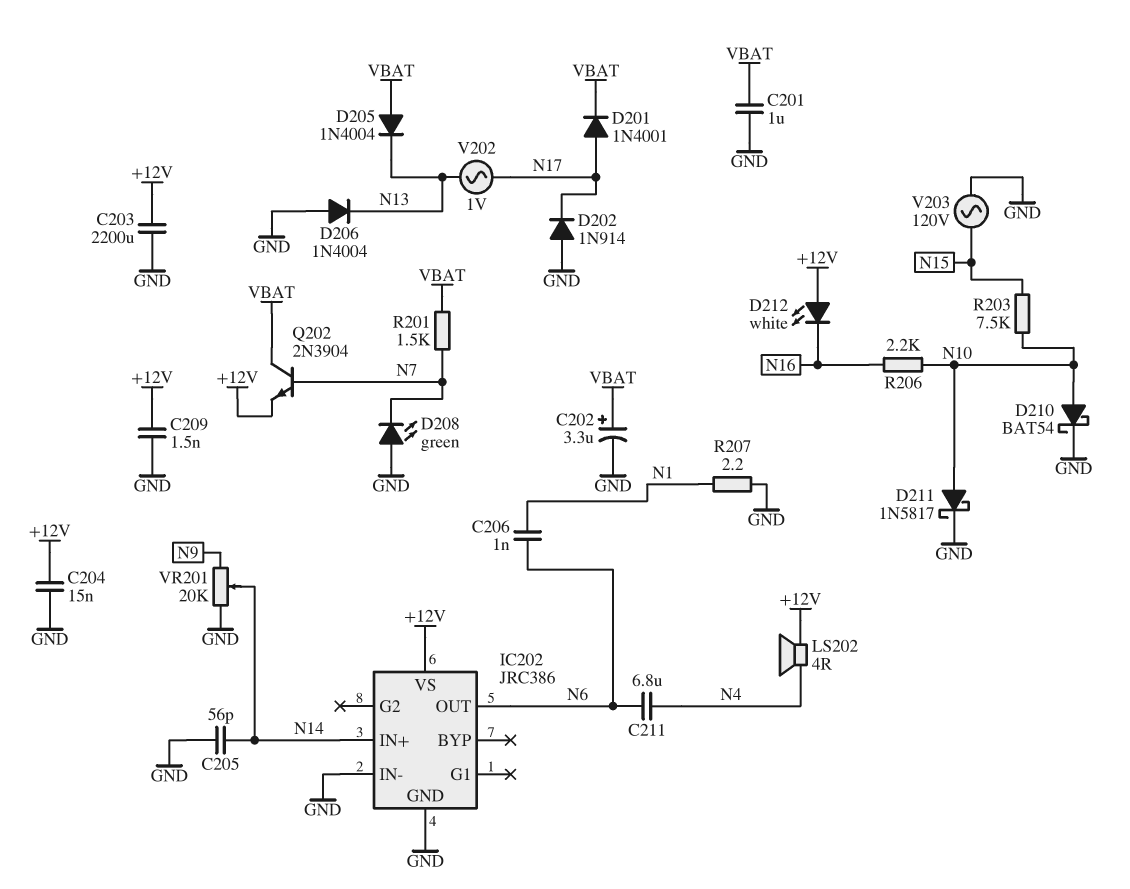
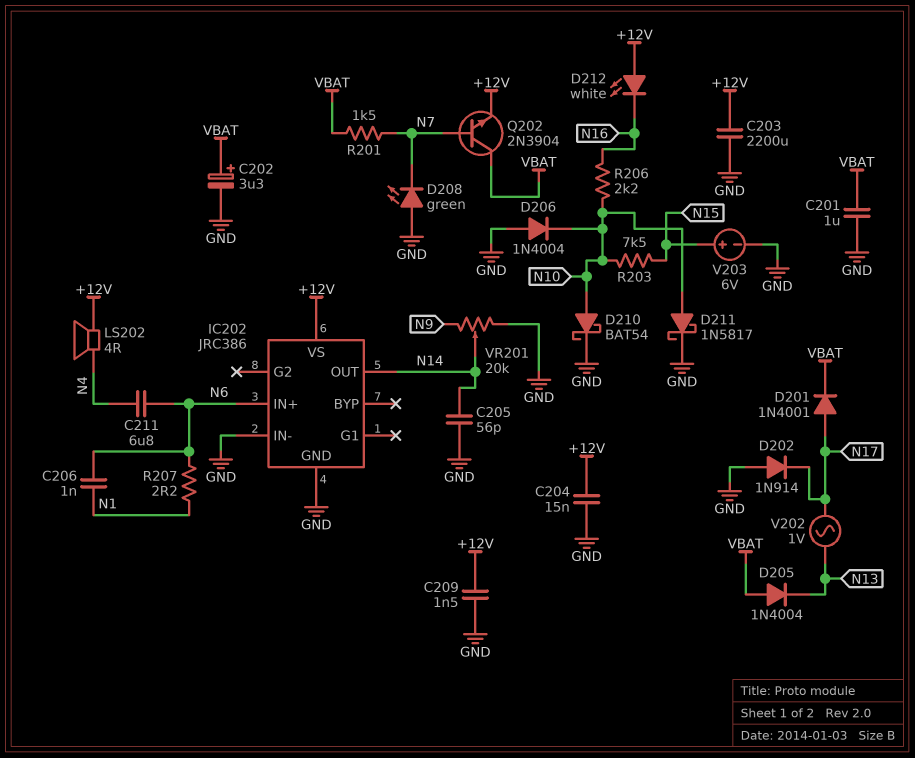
D206: diode 1N4004 (A GND, K N13) -> diode 1N4004 (A GND, K N10)
IC202 pin IN+: N14 -> N6
IC202 pin OUT: N6 -> N14
R207: 2.2 (GND, N1) -> 2.2 (N1, N6)
V203: AC 120V (GND, N15) -> 6V (plus N15, minus GND)

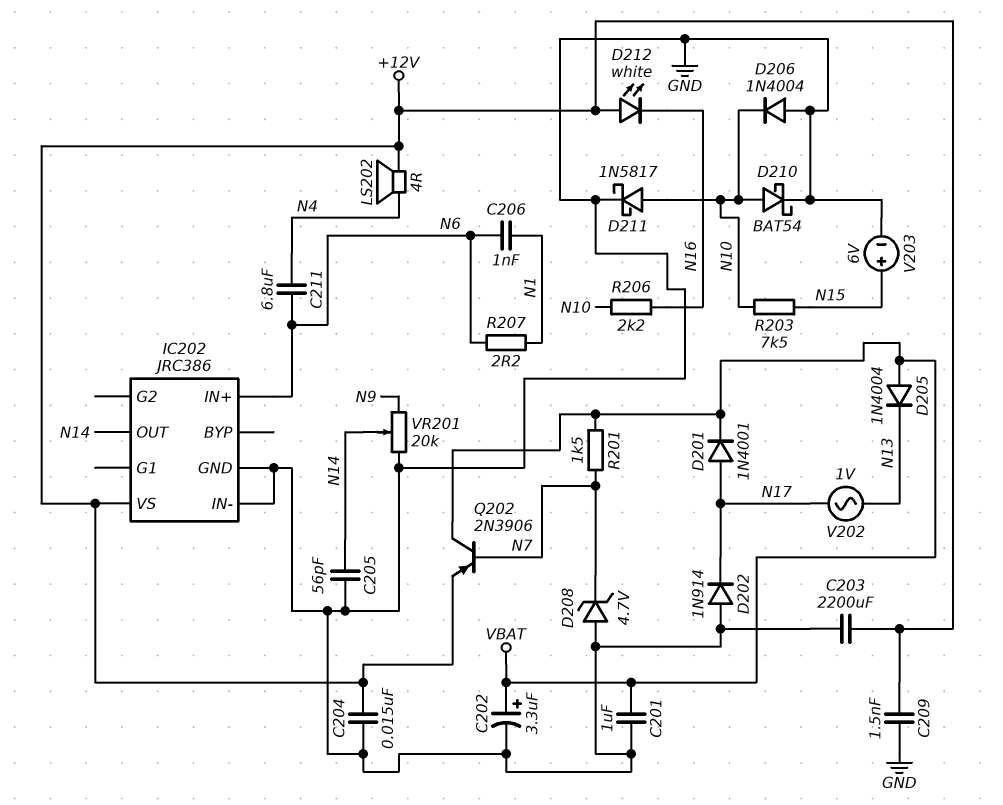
D208: LED green (A GND, K N7) -> zener 4.7V (A GND, K N7)
Q202: NPN 2N3904 (B N7, C VBAT, E +12V) -> PNP 2N3906 (B N7, C VBAT, E +12V)

